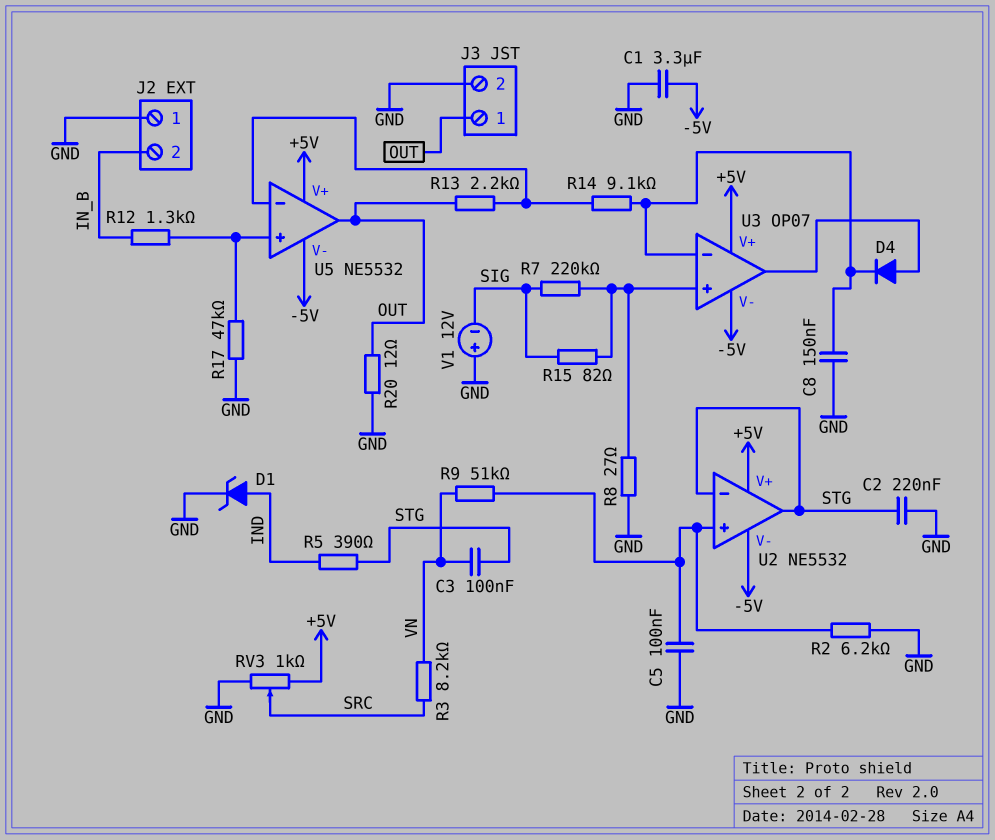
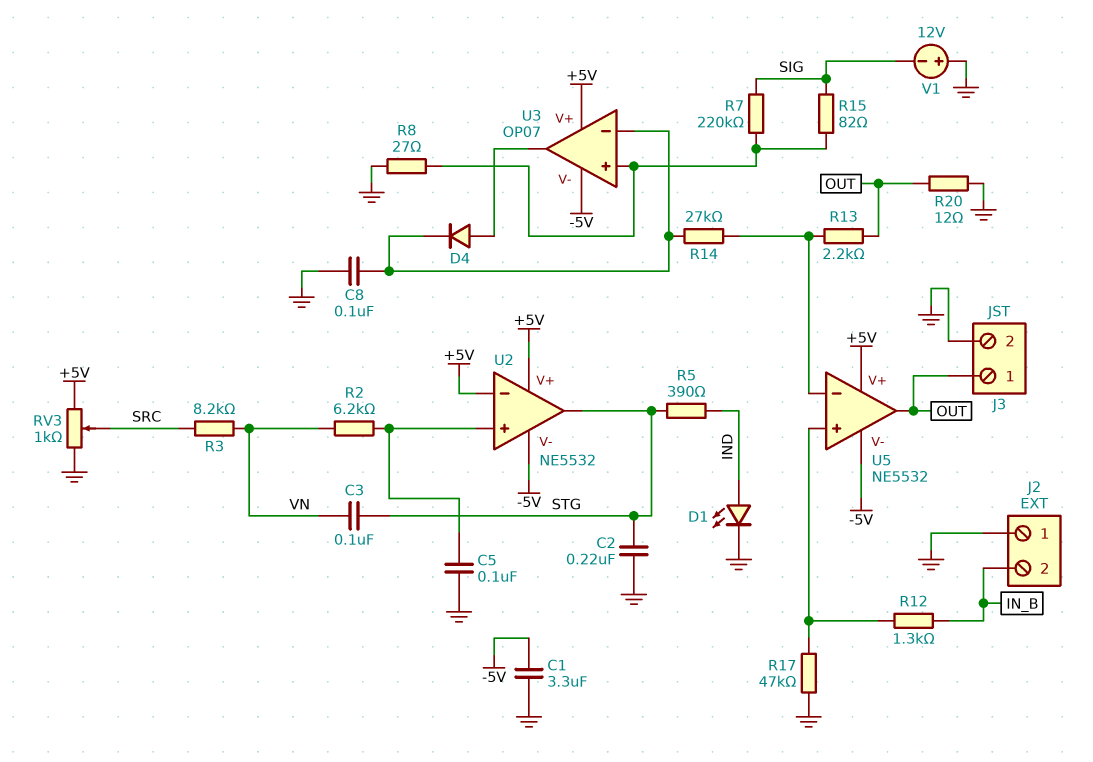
C8: 150nF (GND, U3/in-) -> 100nF (GND, U3/in-)
D1: zener (A IND, K GND) -> LED (A IND, K GND)
R2: 6.2k (GND, U2/in+) -> 6.2k (U2/in+, VN)
R9: 51k (U2/in+, VN) -> none
R14: 9.1k (U3/in-, U5/in-) -> 27k (U3/in-, U5/in-)
U2 pin in-: STG -> +5V

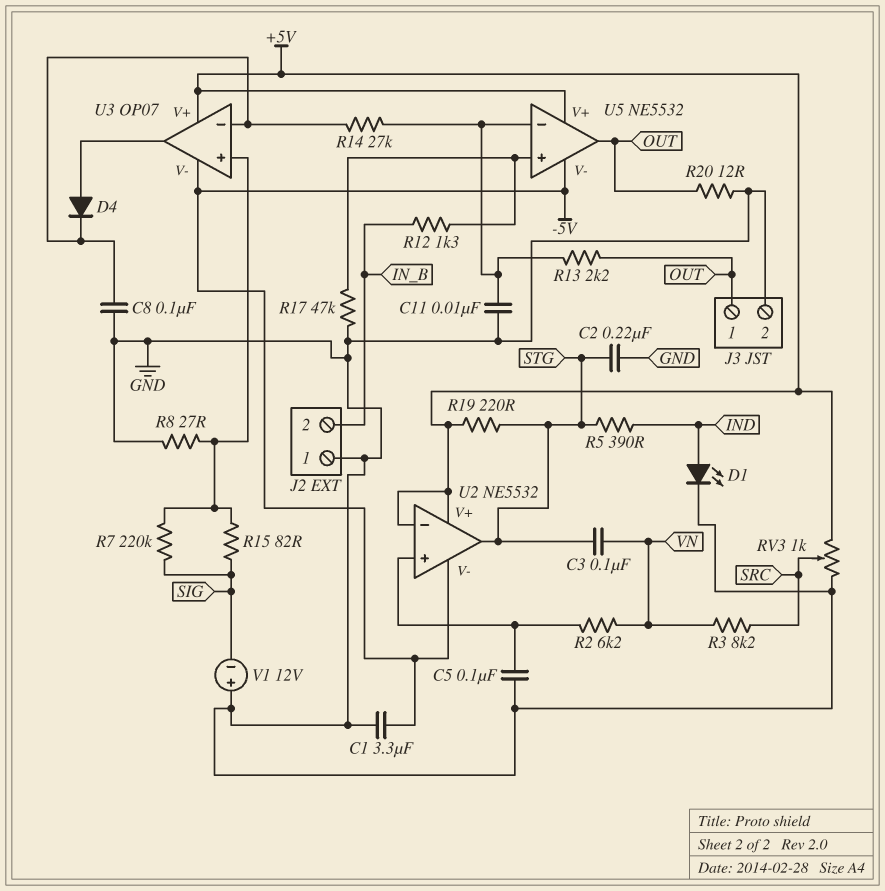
C11: none -> 10nF (GND, U5/in-)
R19: none -> 220 (+5V, STG)

